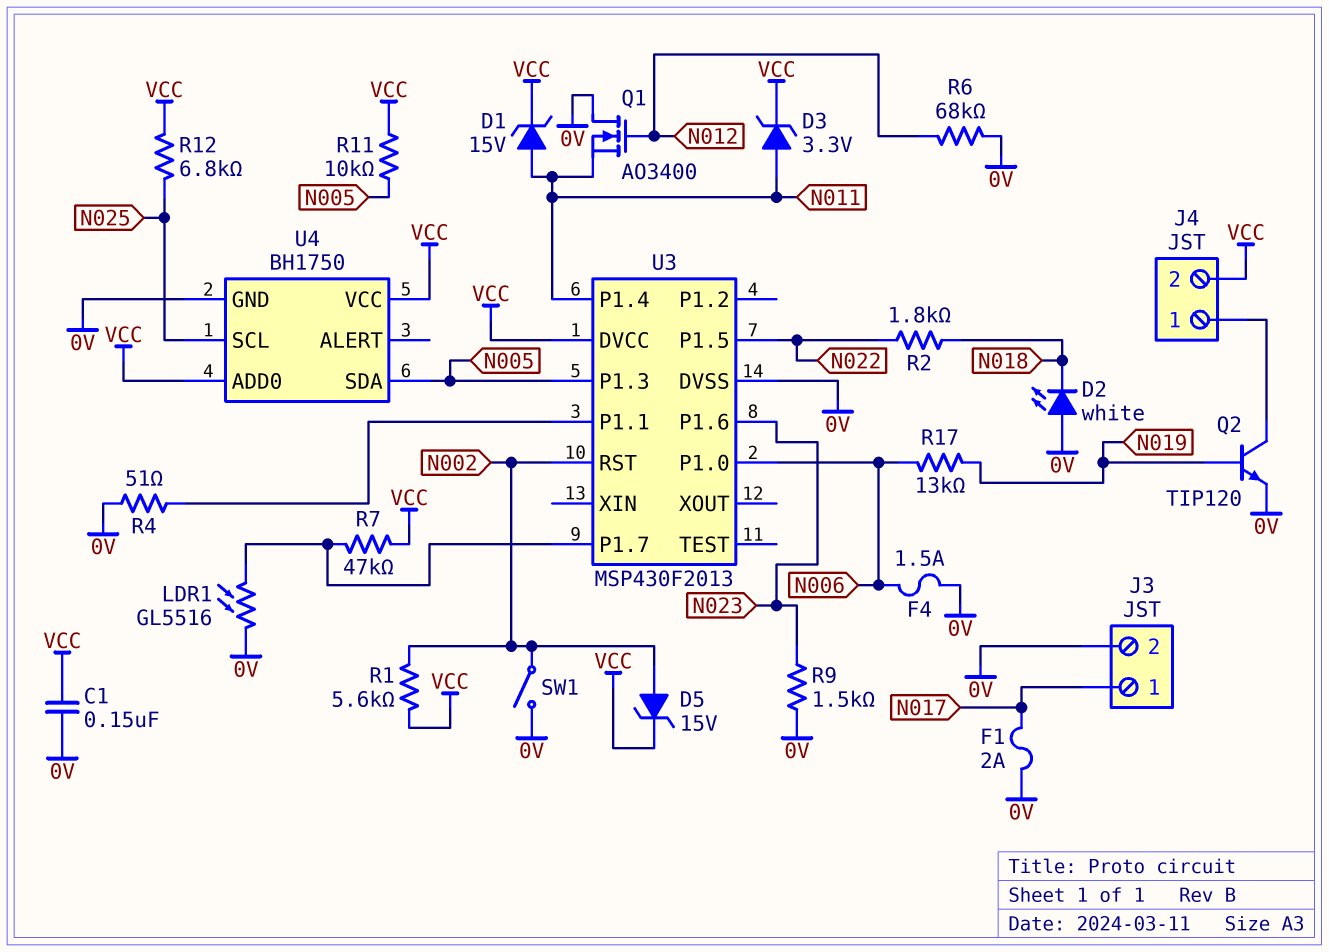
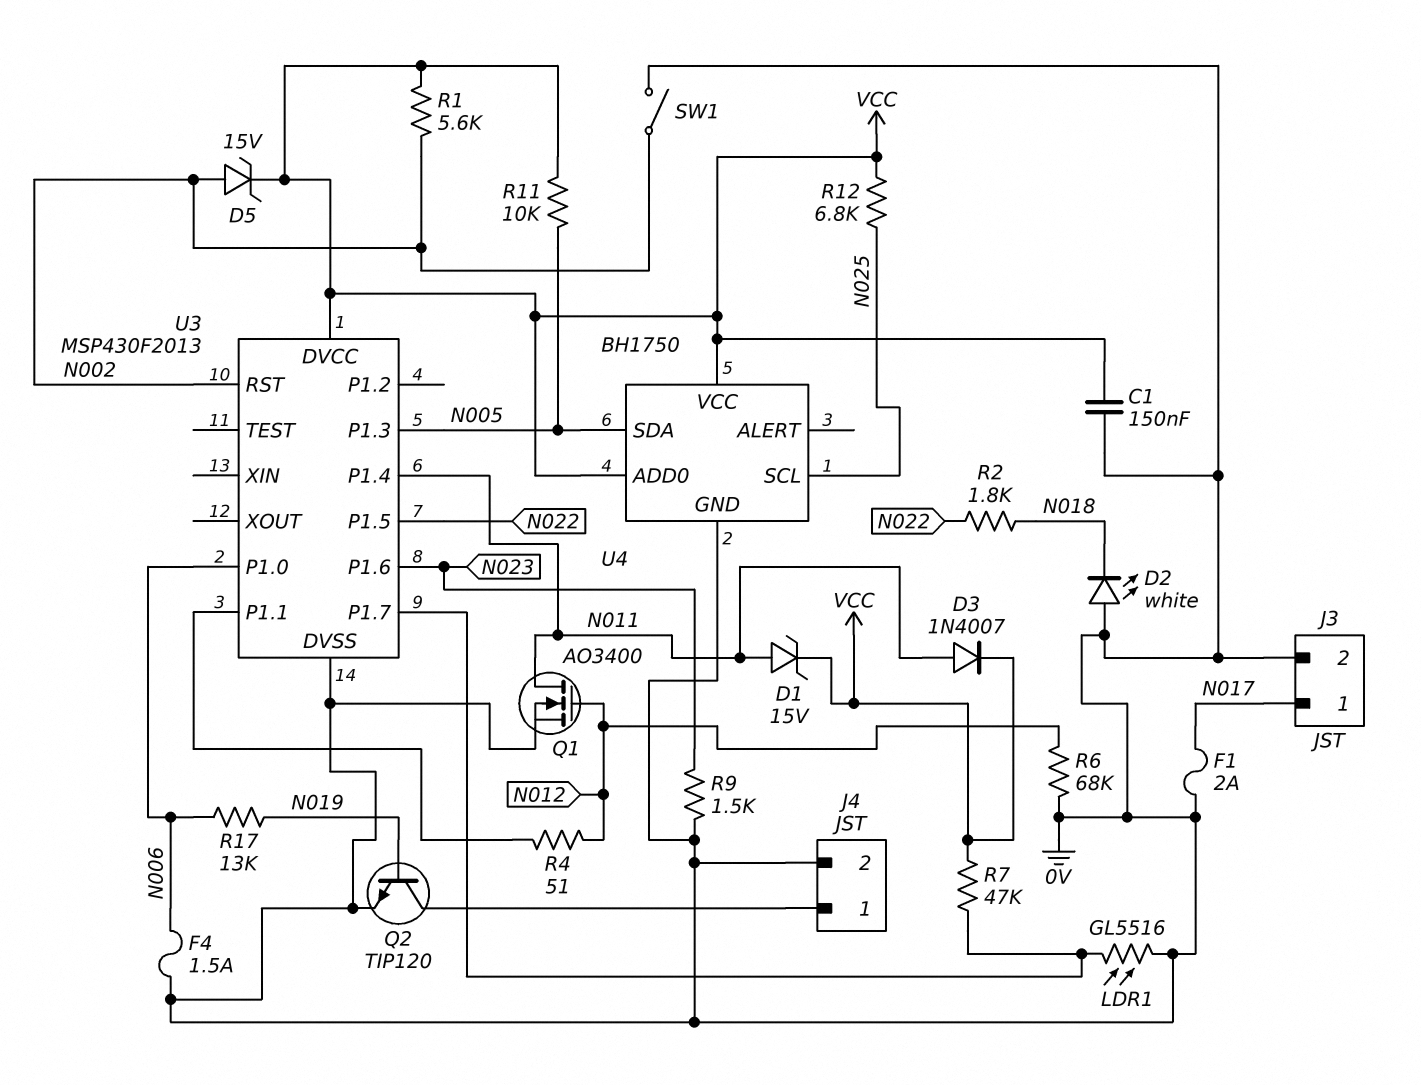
D3: zener 3.3V (A N011, K VCC) -> diode 1N4007 (A N011, K VCC)
J4 pin 2: VCC -> 0V
Q1: NMOS AO3400 (G N012, D 0V, S N011) -> NMOS AO3400 (G N012, D N011, S 0V)
R4: 51 (0V, U3/P1.1) -> 51 (N012, U3/P1.1)

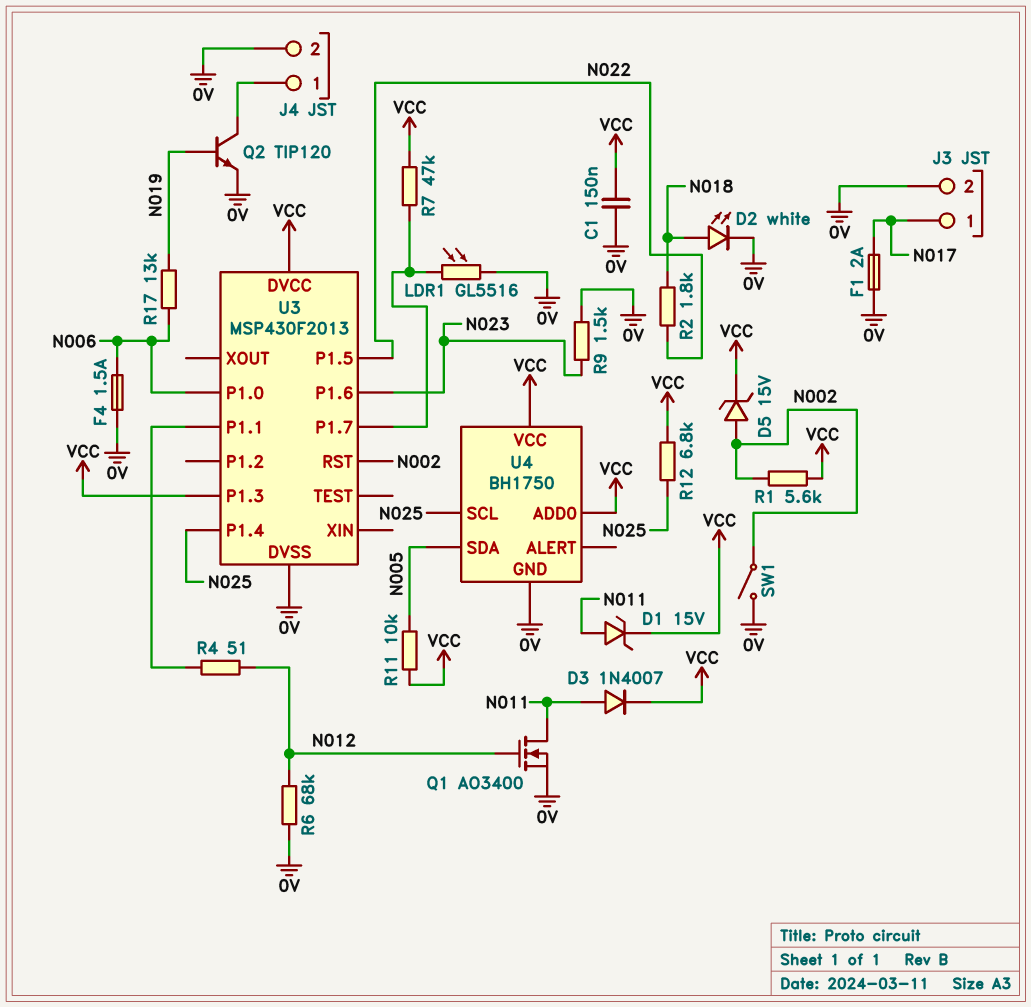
D2: LED white (A 0V, K N018) -> LED white (A N018, K 0V)
U3 pin P1.3: N005 -> VCC
U3 pin P1.4: N011 -> N025

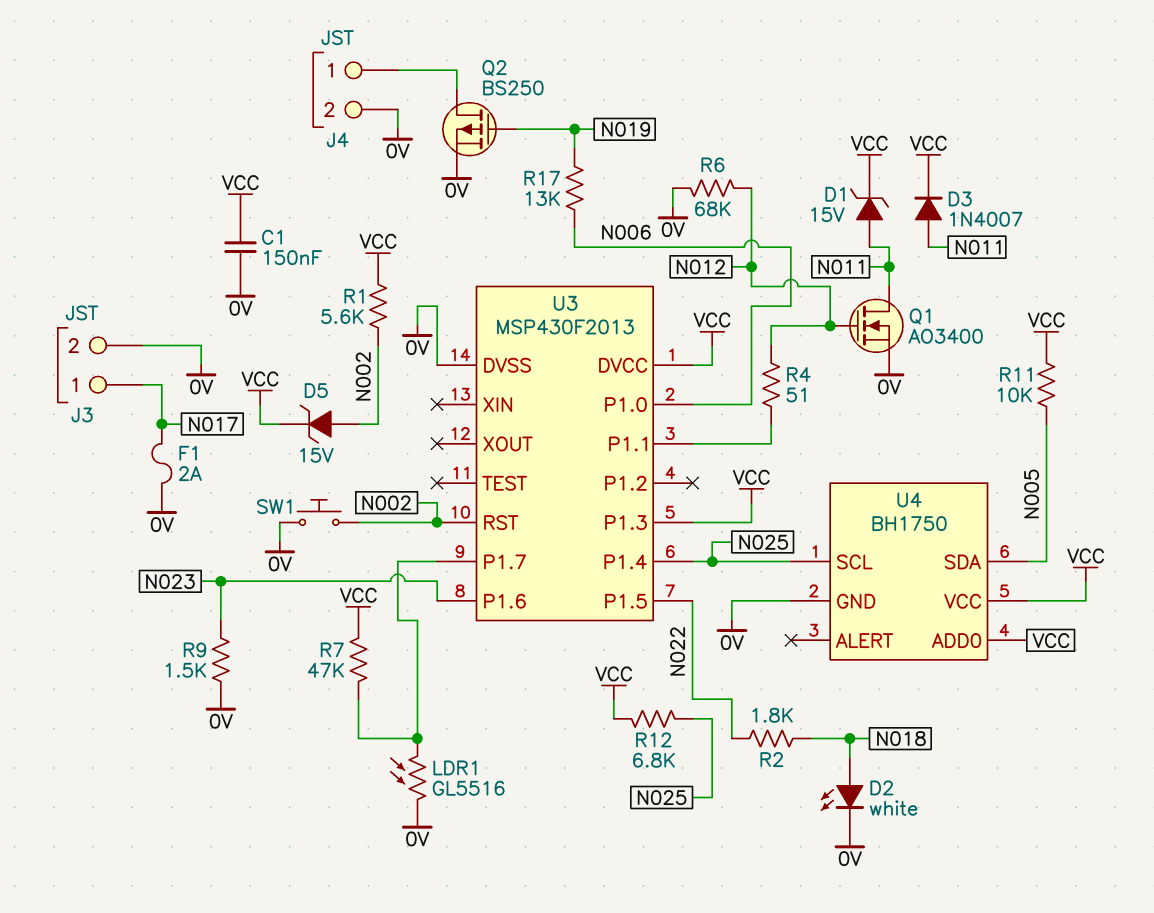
F4: 1.5A (0V, N006) -> none
Q2: NPN TIP120 (B N019, C J4/1, E 0V) -> PMOS BS250 (G N019, D J4/1, S 0V)
SW1: switch (0V, N002) -> button (0V, N002)

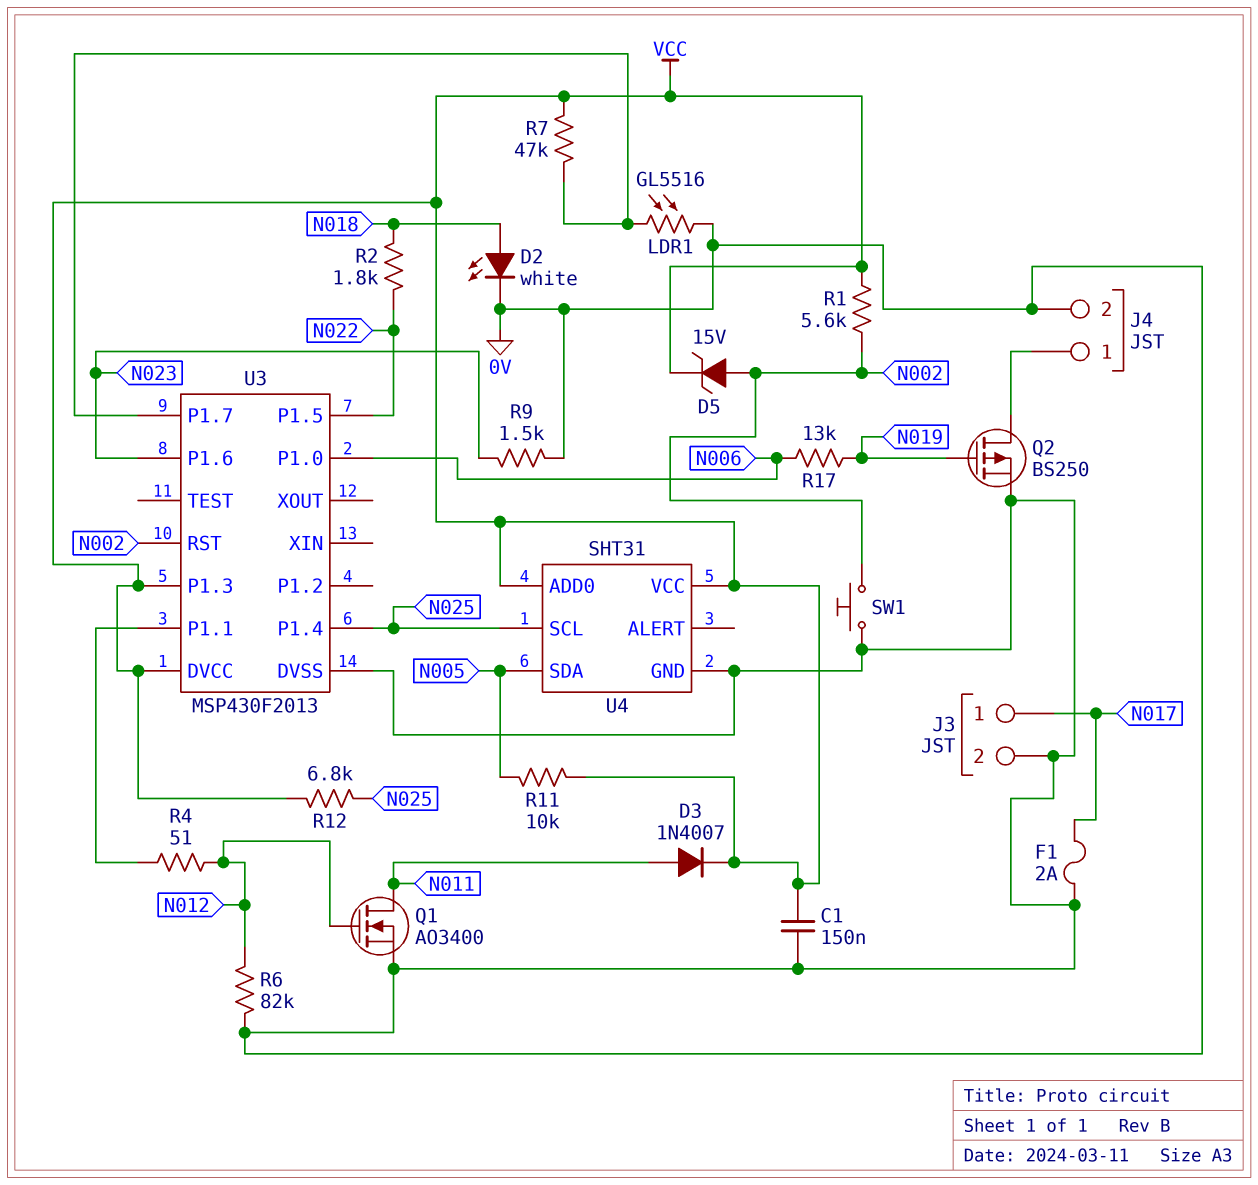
D1: zener 15V (A N011, K VCC) -> none
R6: 68k (0V, N012) -> 82k (0V, N012)
U4: BH1750 -> SHT31

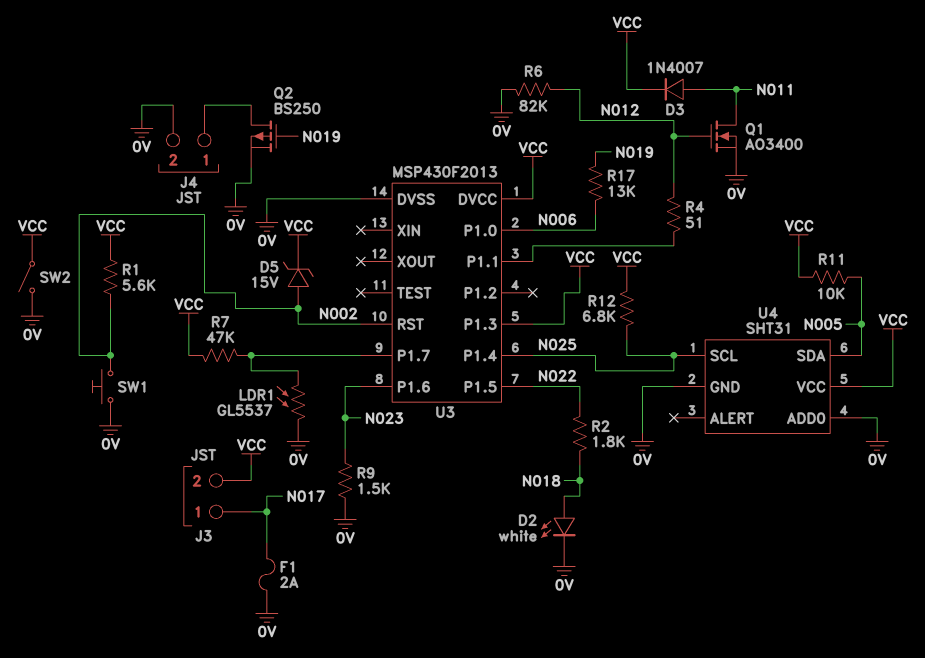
C1: 150nF (0V, VCC) -> none
J3 pin 2: 0V -> VCC
LDR1: GL5516 (0V, U3/P1.7) -> GL5537 (0V, U3/P1.7)
SW2: none -> switch (0V, VCC)
U4 pin ADD0: VCC -> 0V

